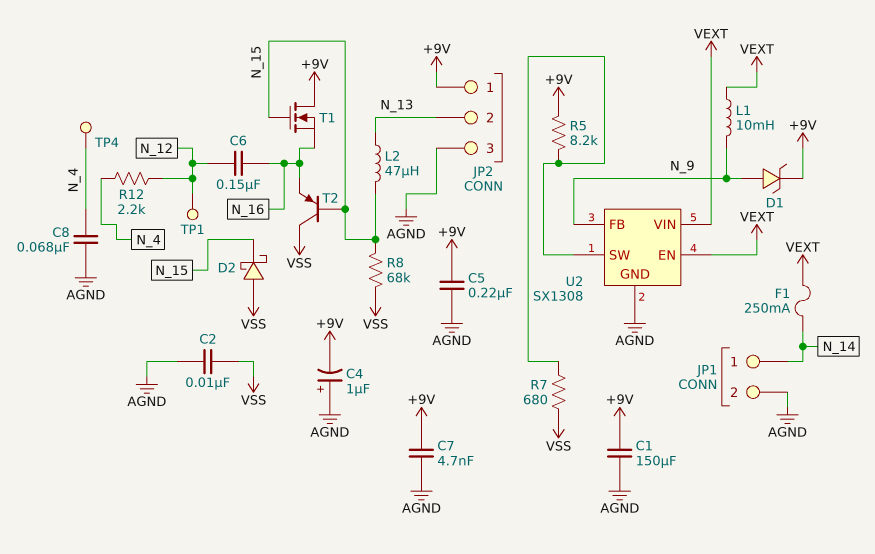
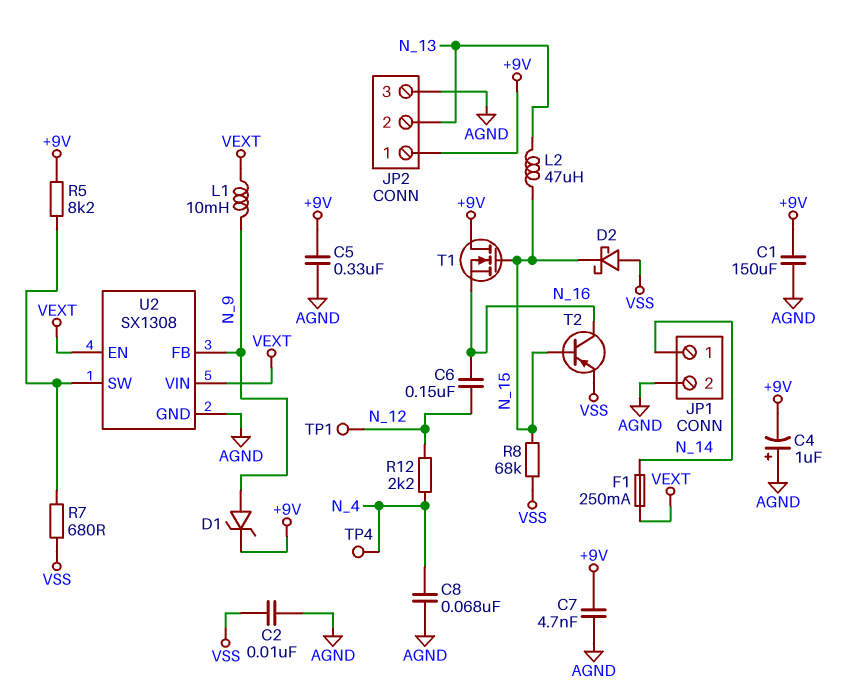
C5: 220nF (+9V, AGND) -> 330nF (+9V, AGND)
T2: PNP (B N_15, C VSS, E N_16) -> PNP (B N_15, C N_16, E VSS)

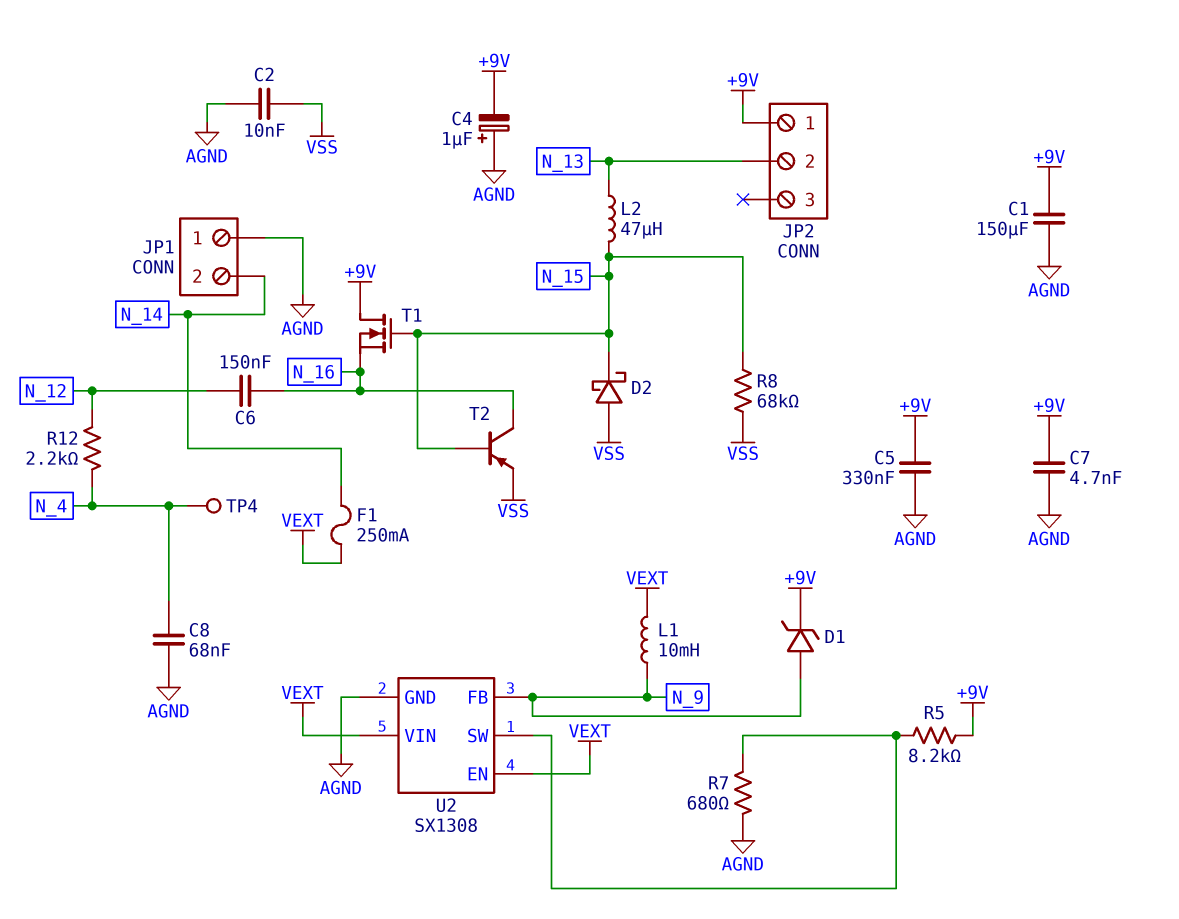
JP1 pin 1: N_14 -> AGND
JP1 pin 2: AGND -> N_14
JP2 pin 3: AGND -> none
R7: 680 (U2/SW, VSS) -> 680 (AGND, U2/SW)
TP1: test point (N_12) -> none

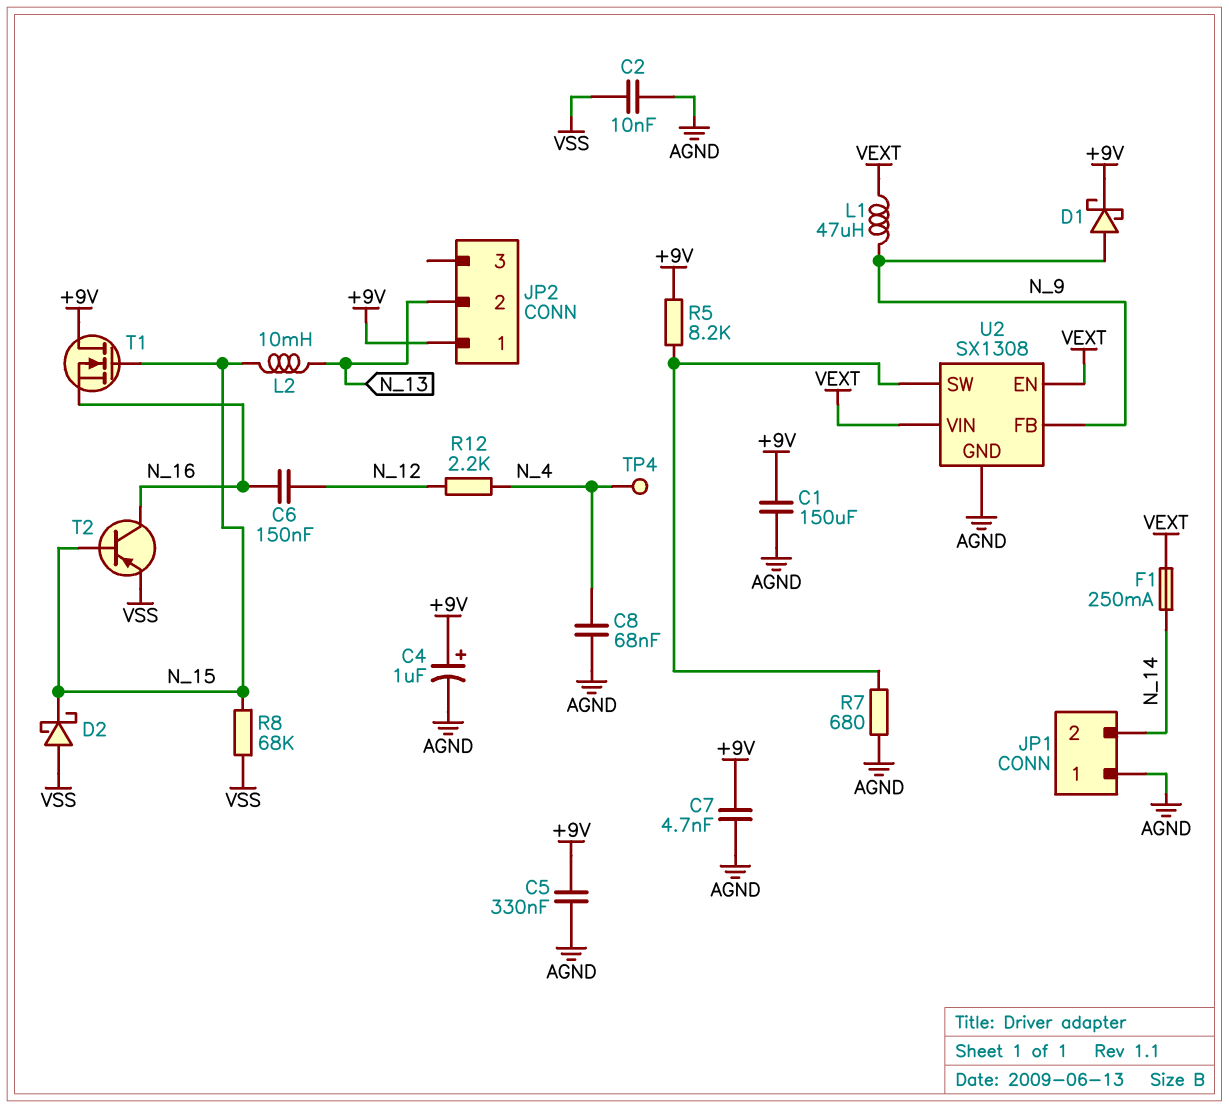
C4: 1uF (plus AGND, minus +9V) -> 1uF (plus +9V, minus AGND)
D1: zener (A N_9, K +9V) -> schottky (A N_9, K +9V)
L1: 10mH (N_9, VEXT) -> 47uH (N_9, VEXT)
L2: 47uH (N_13, N_15) -> 10mH (N_13, N_15)

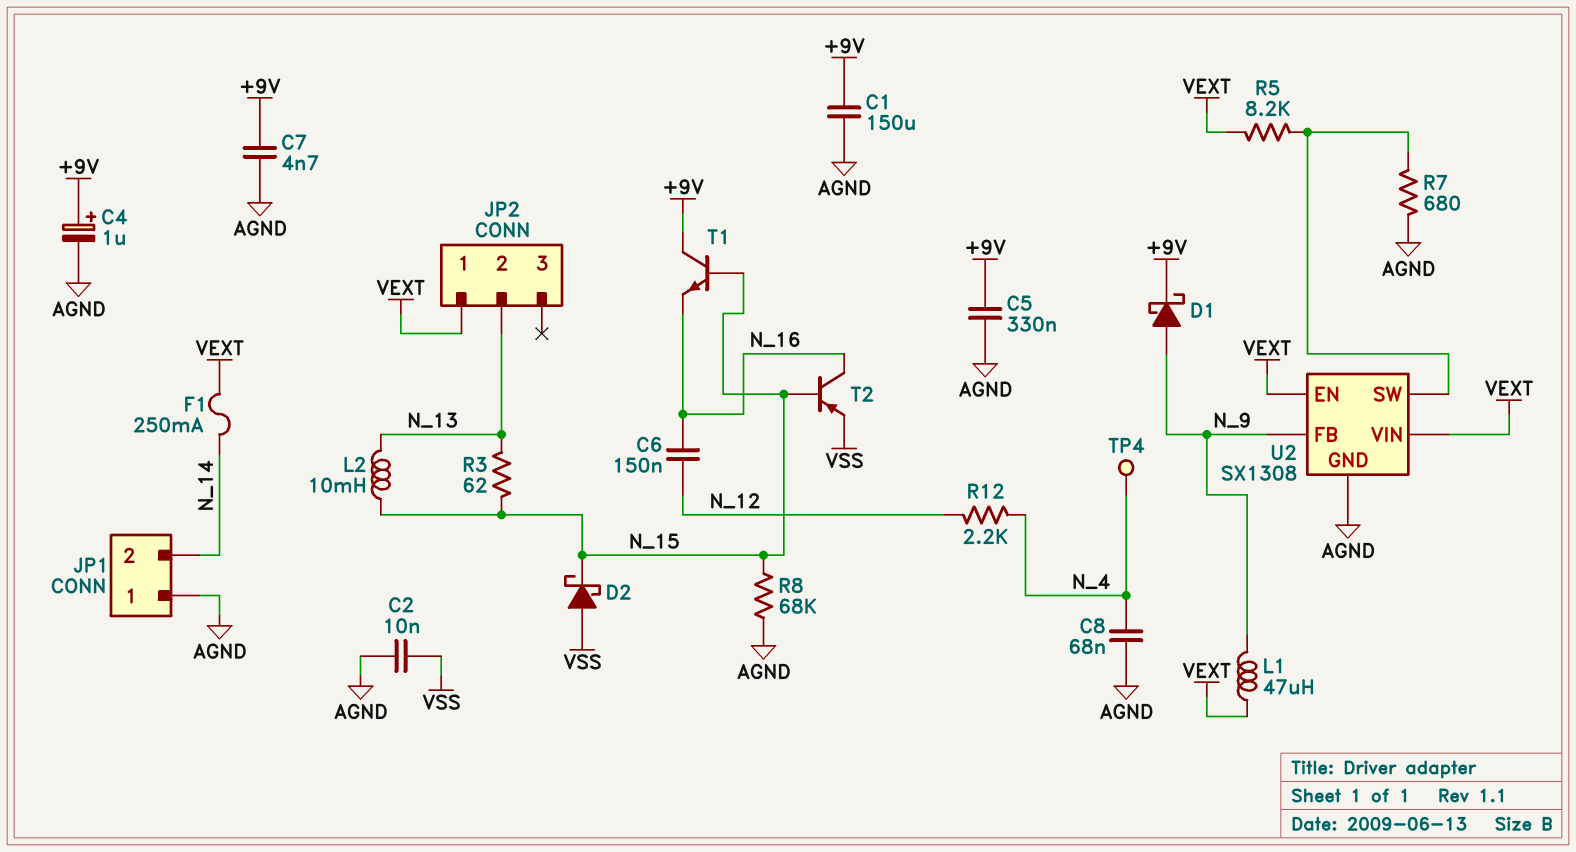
JP2 pin 1: +9V -> VEXT
R3: none -> 62 (N_13, N_15)
R5: 8.2k (+9V, U2/SW) -> 8.2k (U2/SW, VEXT)
R8: 68k (N_15, VSS) -> 68k (AGND, N_15)
T1: NMOS (G N_15, D +9V, S N_16) -> NPN (B N_15, C +9V, E N_16)

